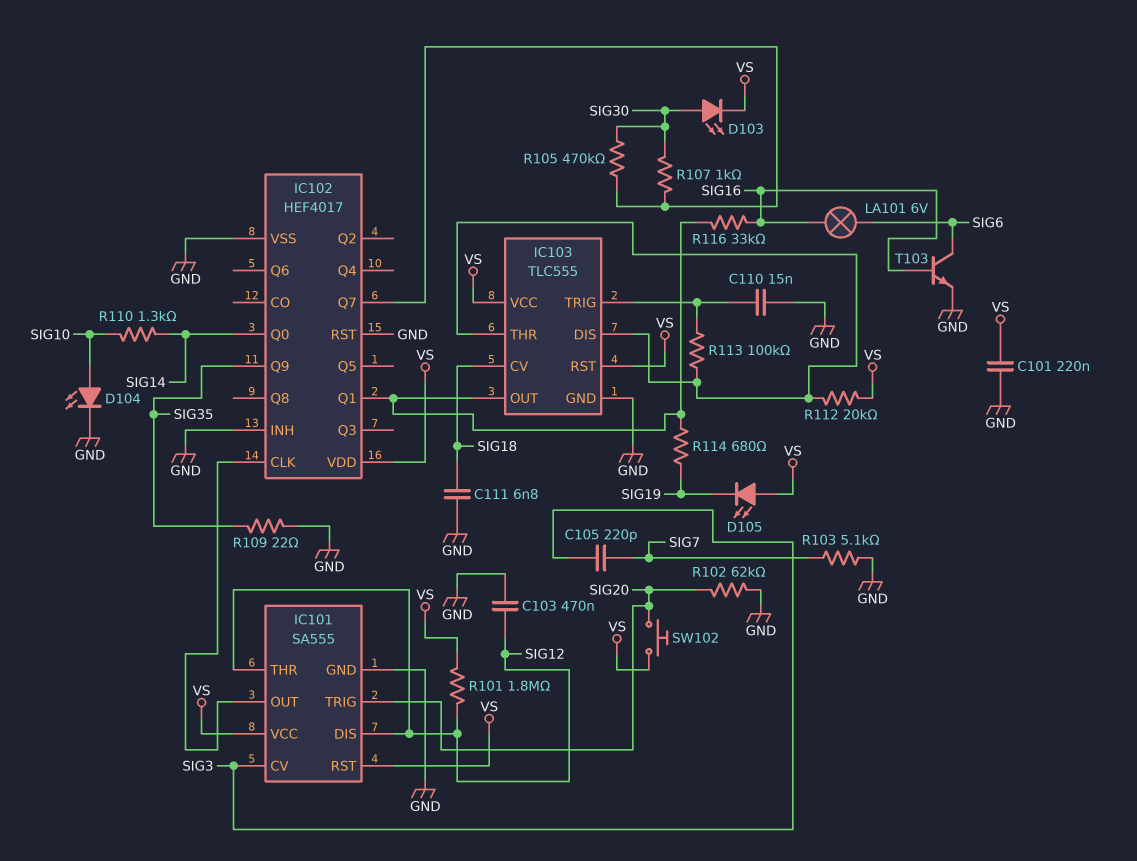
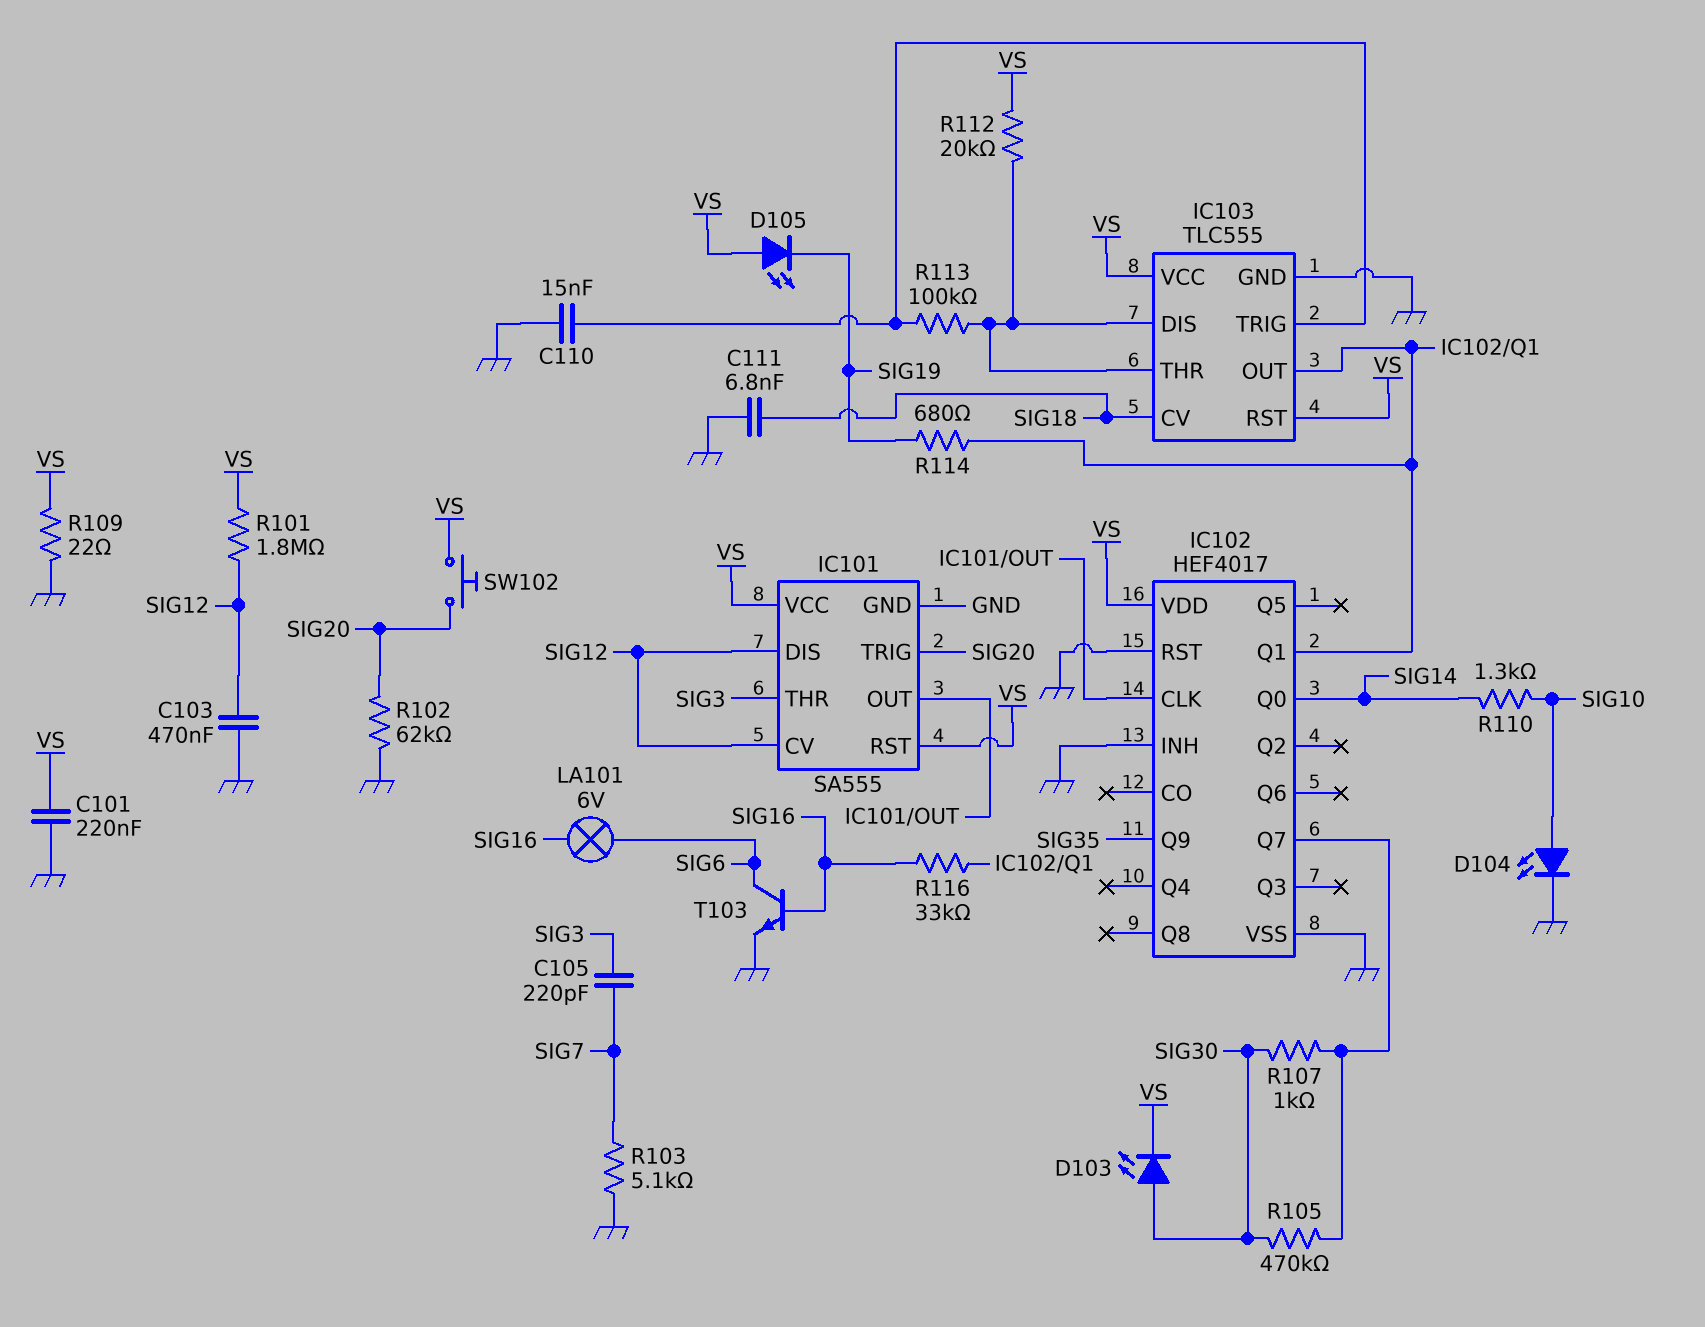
IC101 pin CV: SIG3 -> SIG12
IC101 pin THR: SIG12 -> SIG3
R109: 22 (GND, SIG35) -> 22 (GND, VS)

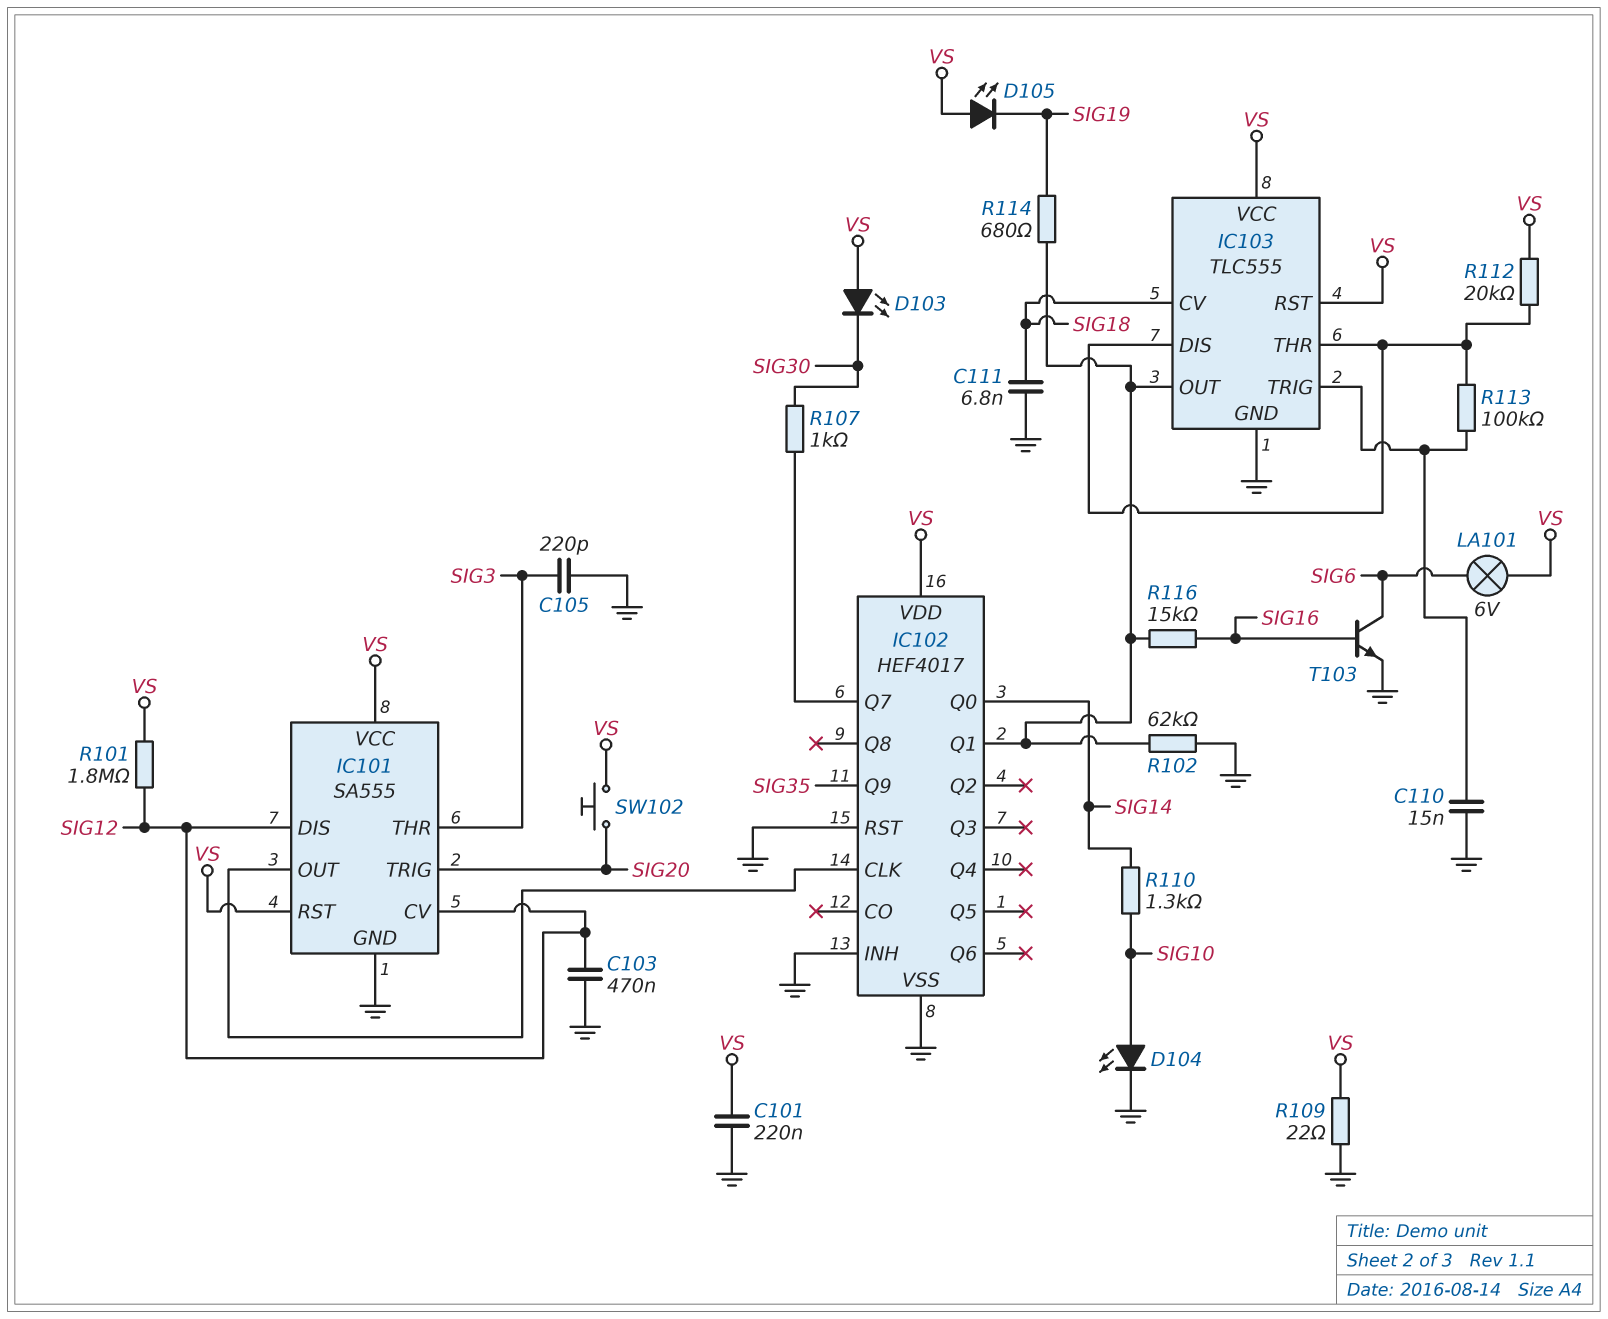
C105: 220pF (SIG3, SIG7) -> 220pF (GND, SIG3)
D103: LED (A SIG30, K VS) -> LED (A VS, K SIG30)
LA101: lamp 6V (SIG6, SIG16) -> lamp 6V (SIG6, VS)
R102: 62k (GND, SIG20) -> 62k (GND, IC102/Q1)
R103: 5.1k (GND, SIG7) -> none
R105: 470k (IC102/Q7, SIG30) -> none
R116: 33k (IC102/Q1, SIG16) -> 15k (IC102/Q1, SIG16)

